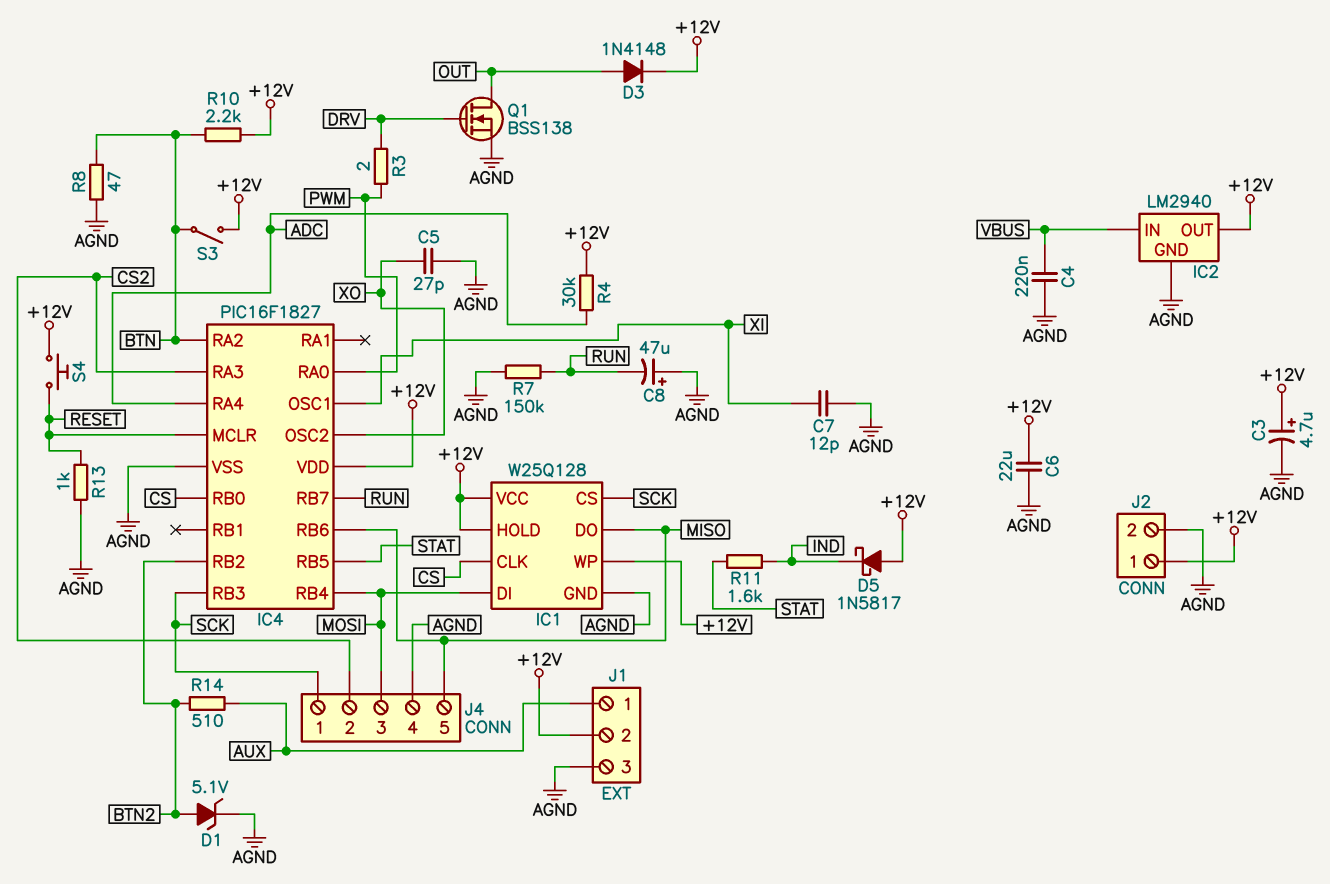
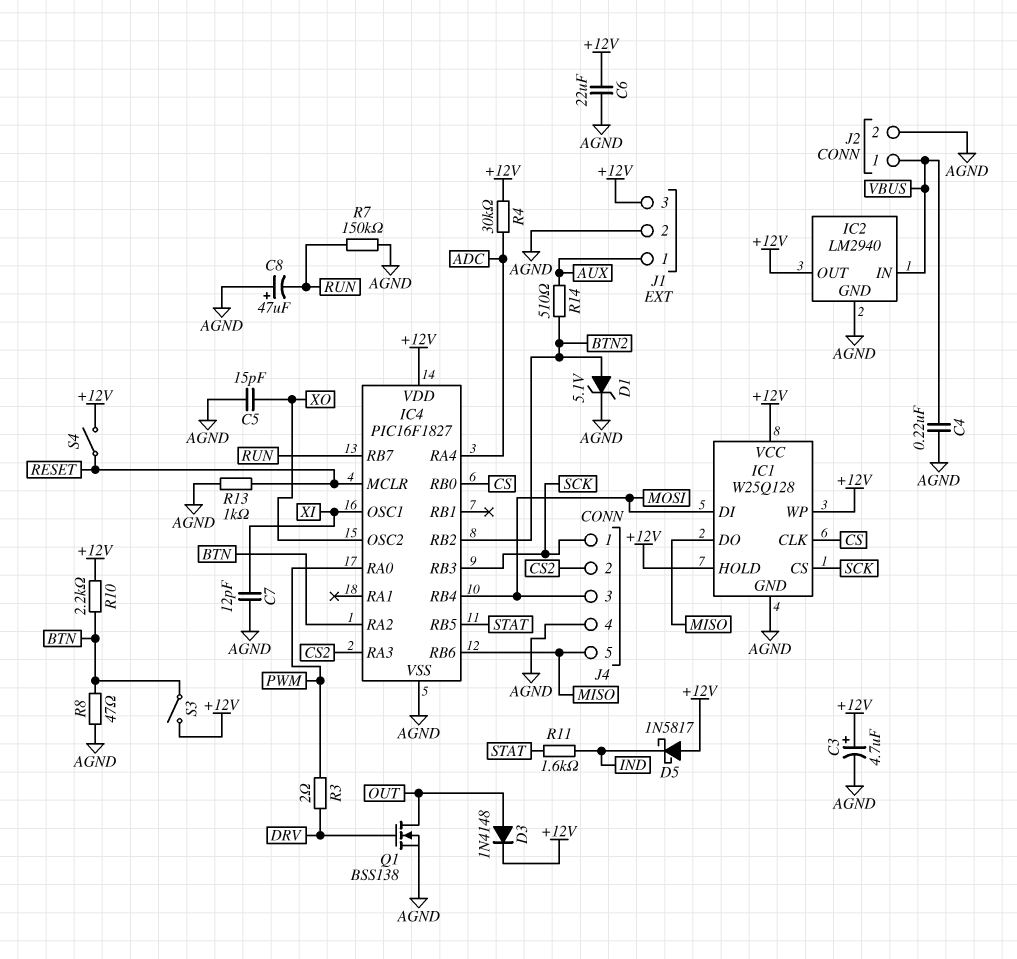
C5: 27pF (AGND, XO) -> 15pF (AGND, XO)
J1 pin 2: +12V -> AGND
J1 pin 3: AGND -> +12V
J2 pin 1: +12V -> VBUS
S4: button (+12V, RESET) -> switch (+12V, RESET)

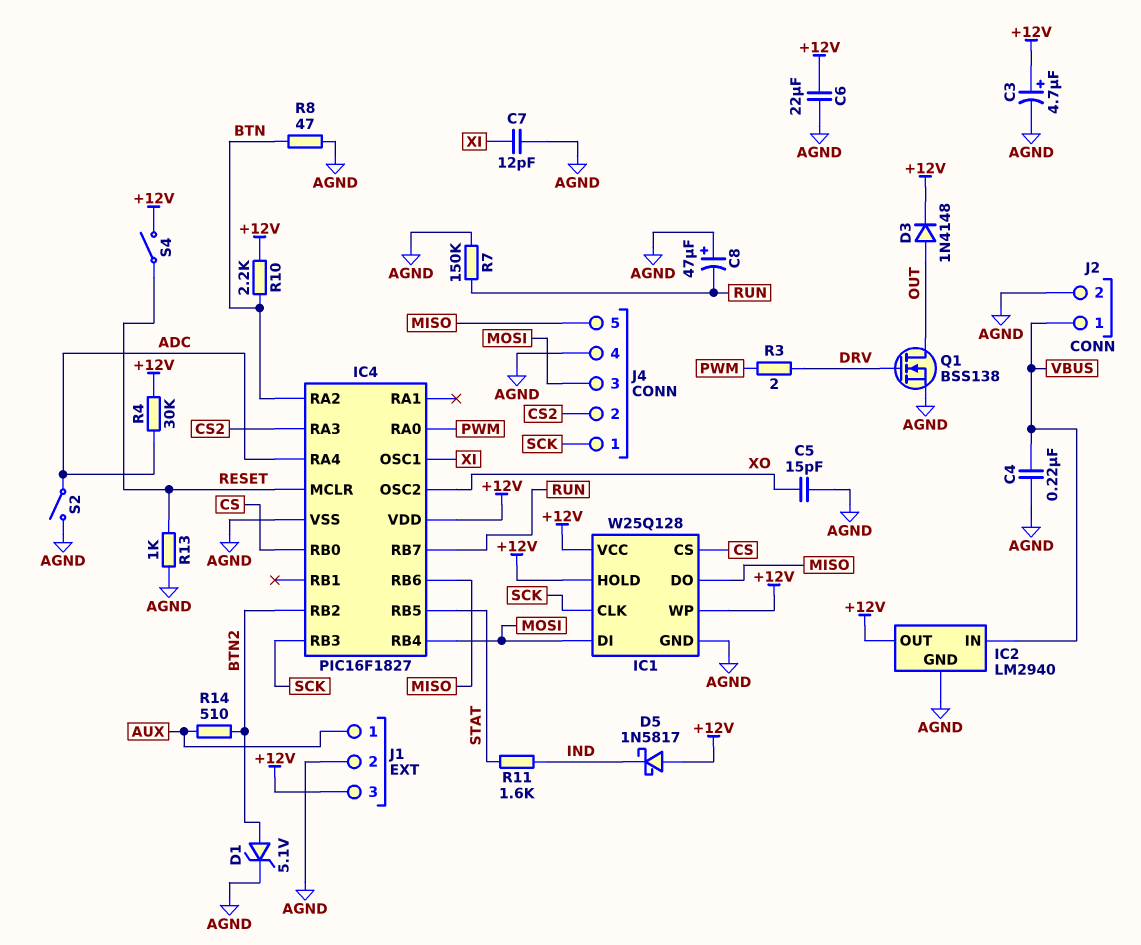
IC1 pin CLK: CS -> SCK
IC1 pin CS: SCK -> CS
S2: none -> switch (ADC, AGND)
S3: switch (+12V, BTN) -> none

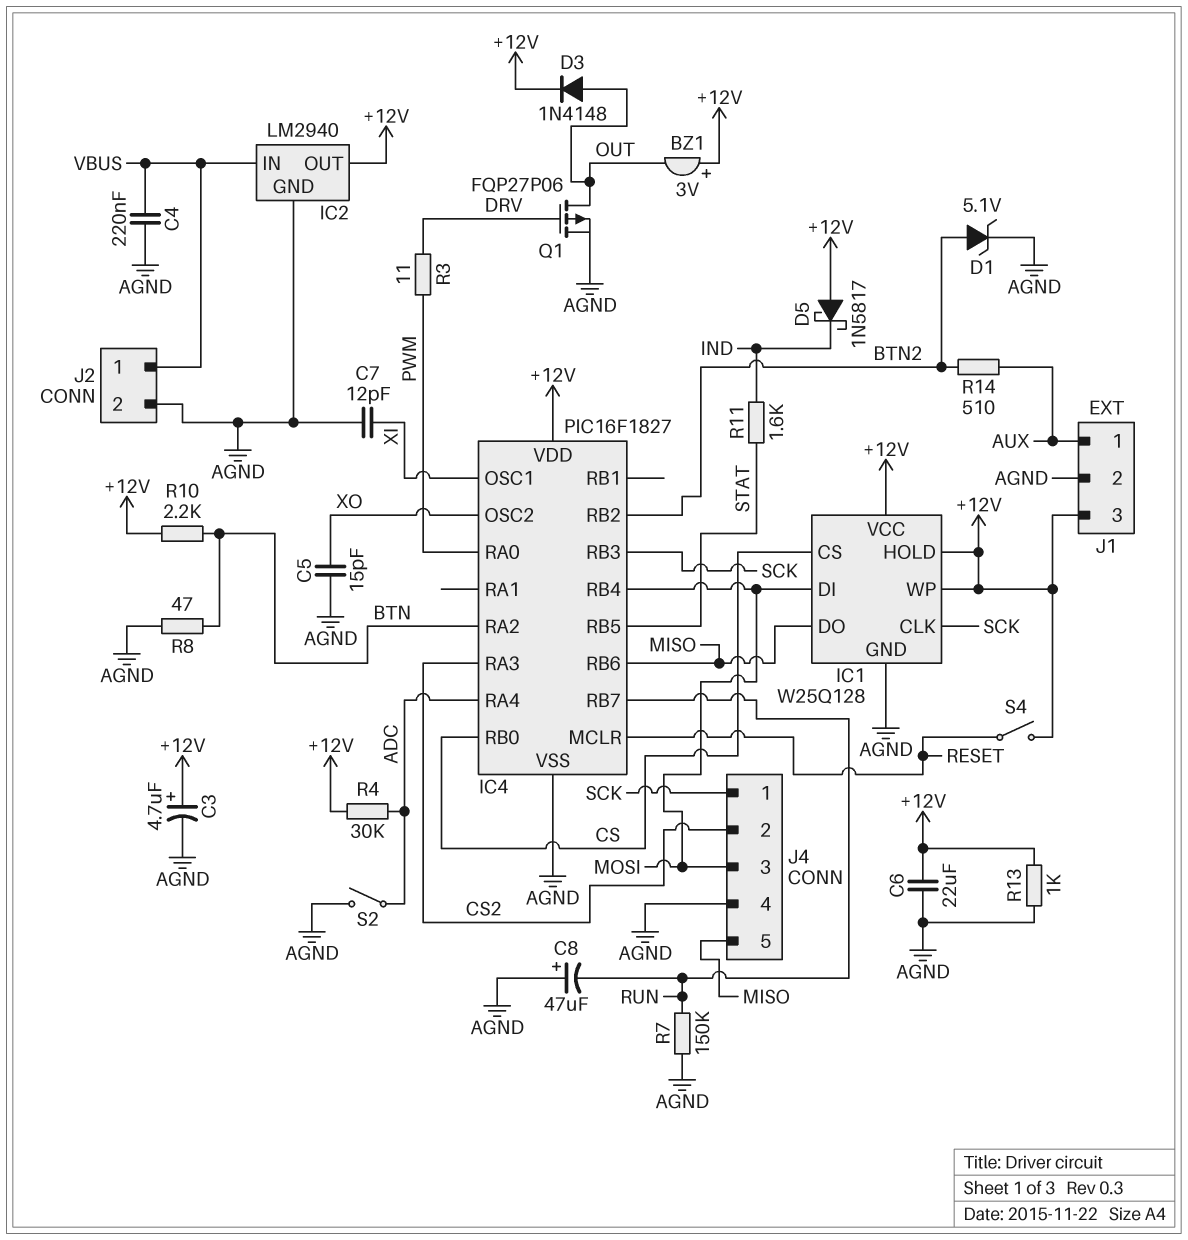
BZ1: none -> buzzer 3V (plus +12V, minus OUT)
Q1: NMOS BSS138 (G DRV, D OUT, S AGND) -> PMOS FQP27P06 (G DRV, D OUT, S AGND)
R3: 2 (DRV, PWM) -> 11 (DRV, PWM)
R13: 1k (AGND, RESET) -> 1k (+12V, AGND)

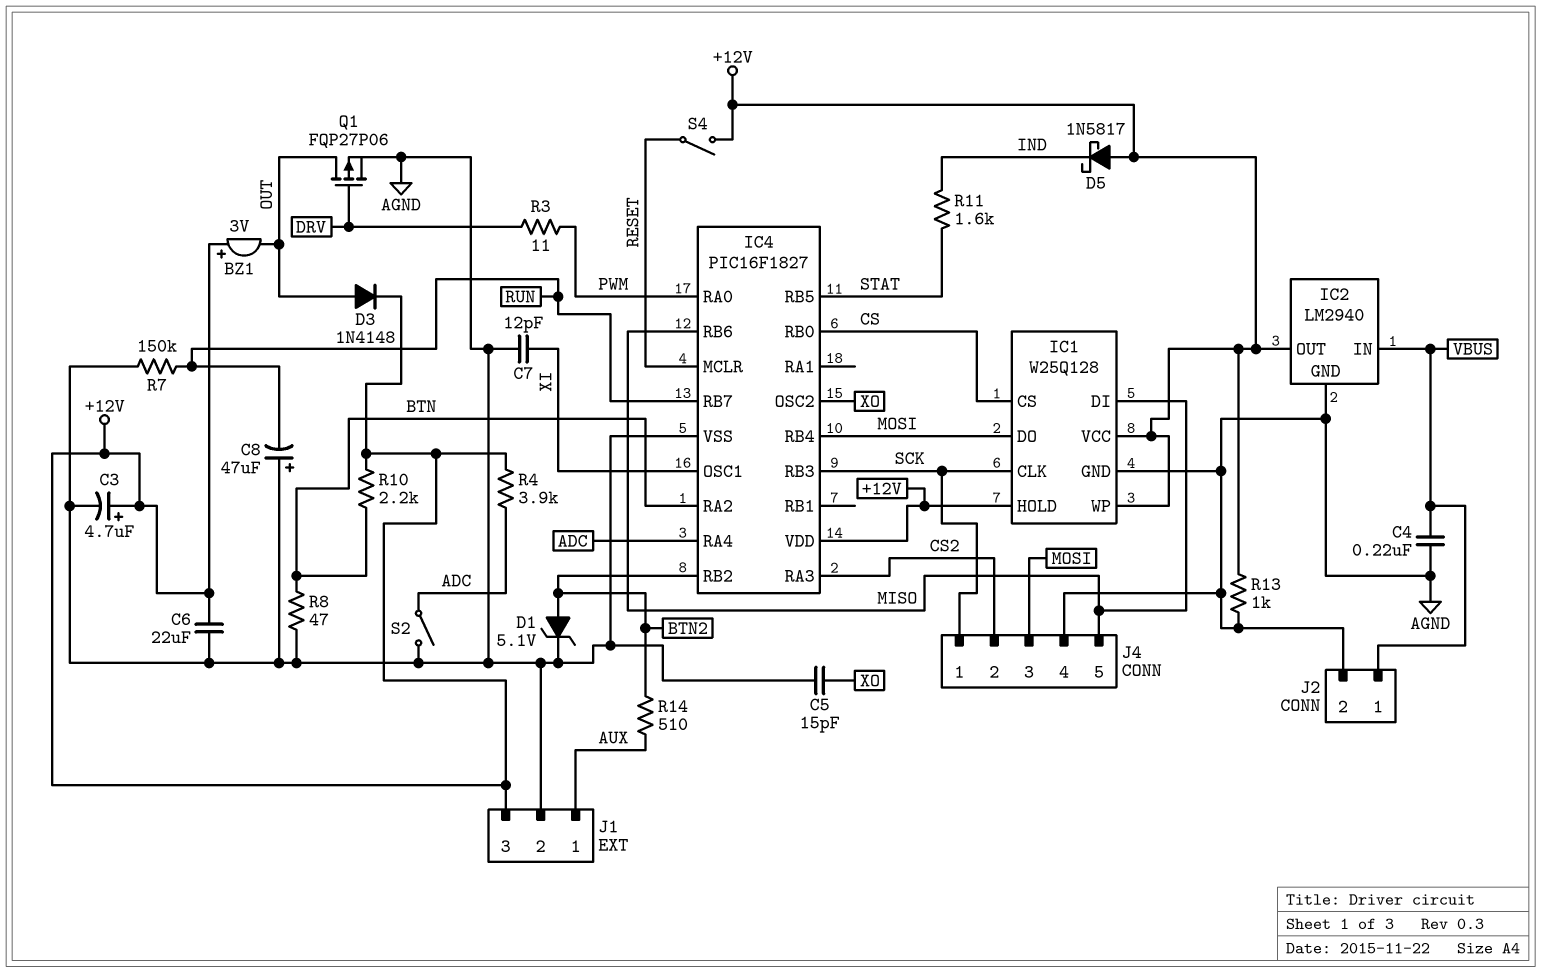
IC1 pin DI: MOSI -> MISO
IC1 pin DO: MISO -> MOSI
R4: 30k (+12V, ADC) -> 3.9k (+12V, ADC)

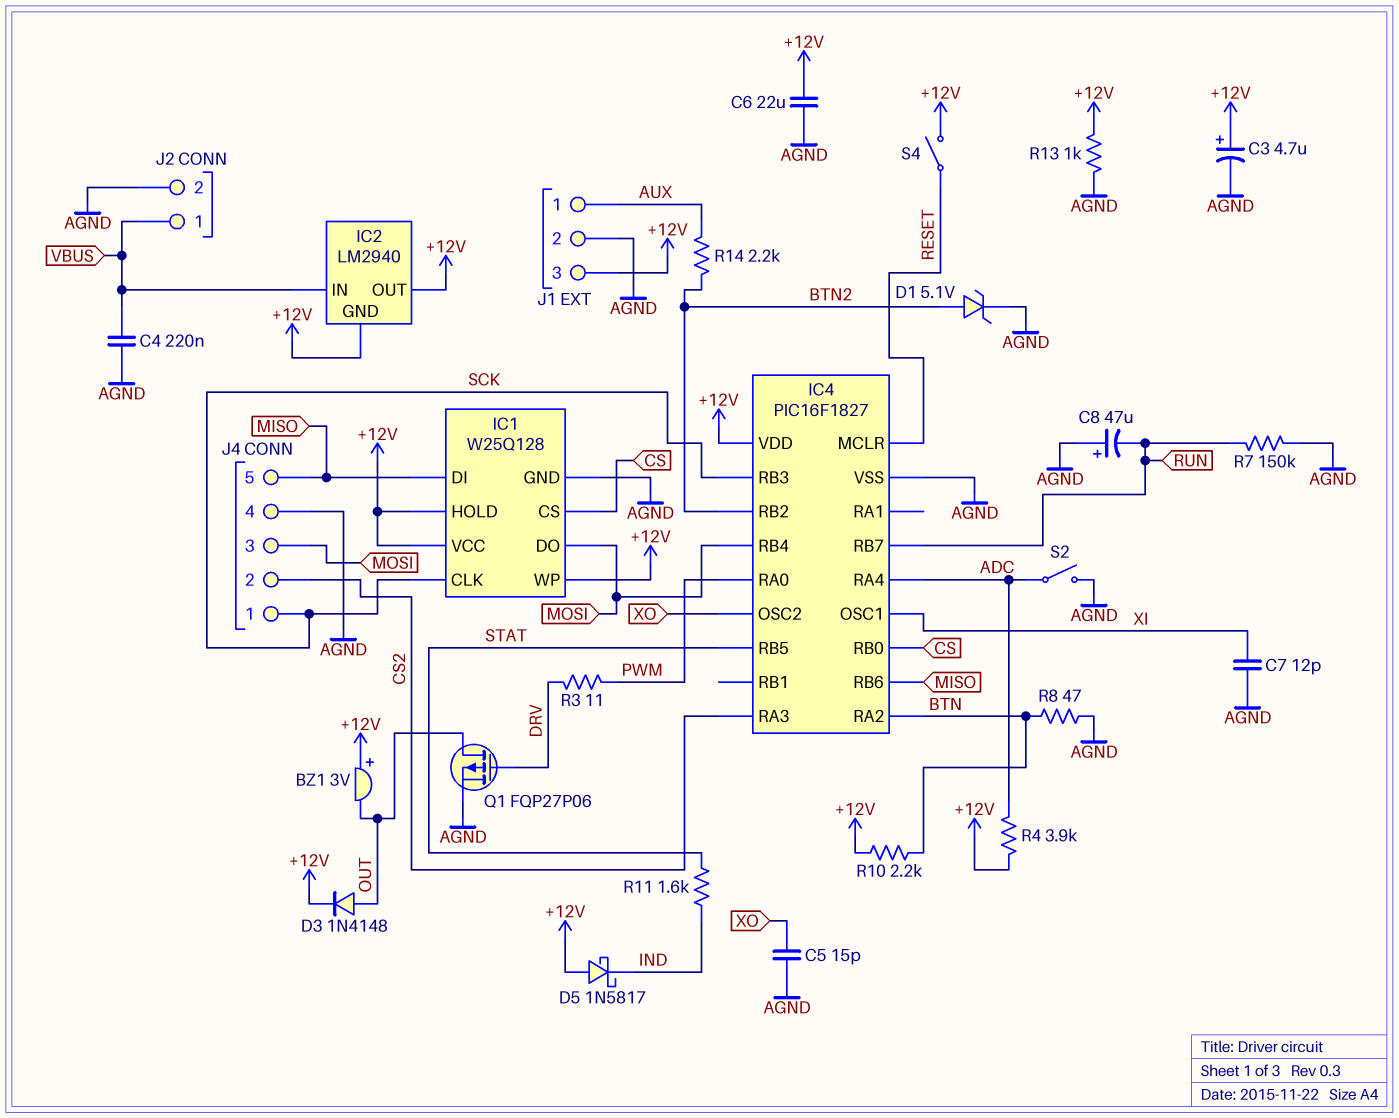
IC2 pin GND: AGND -> +12V
R14: 510 (AUX, BTN2) -> 2.2k (AUX, BTN2)

